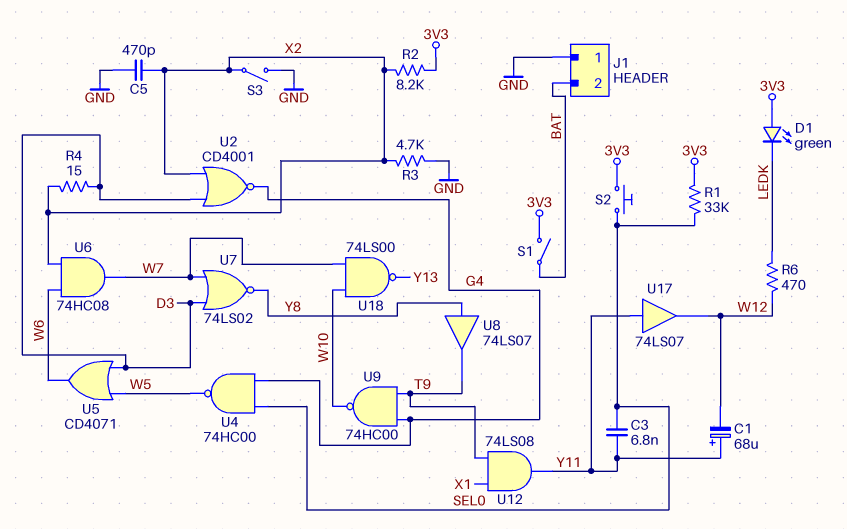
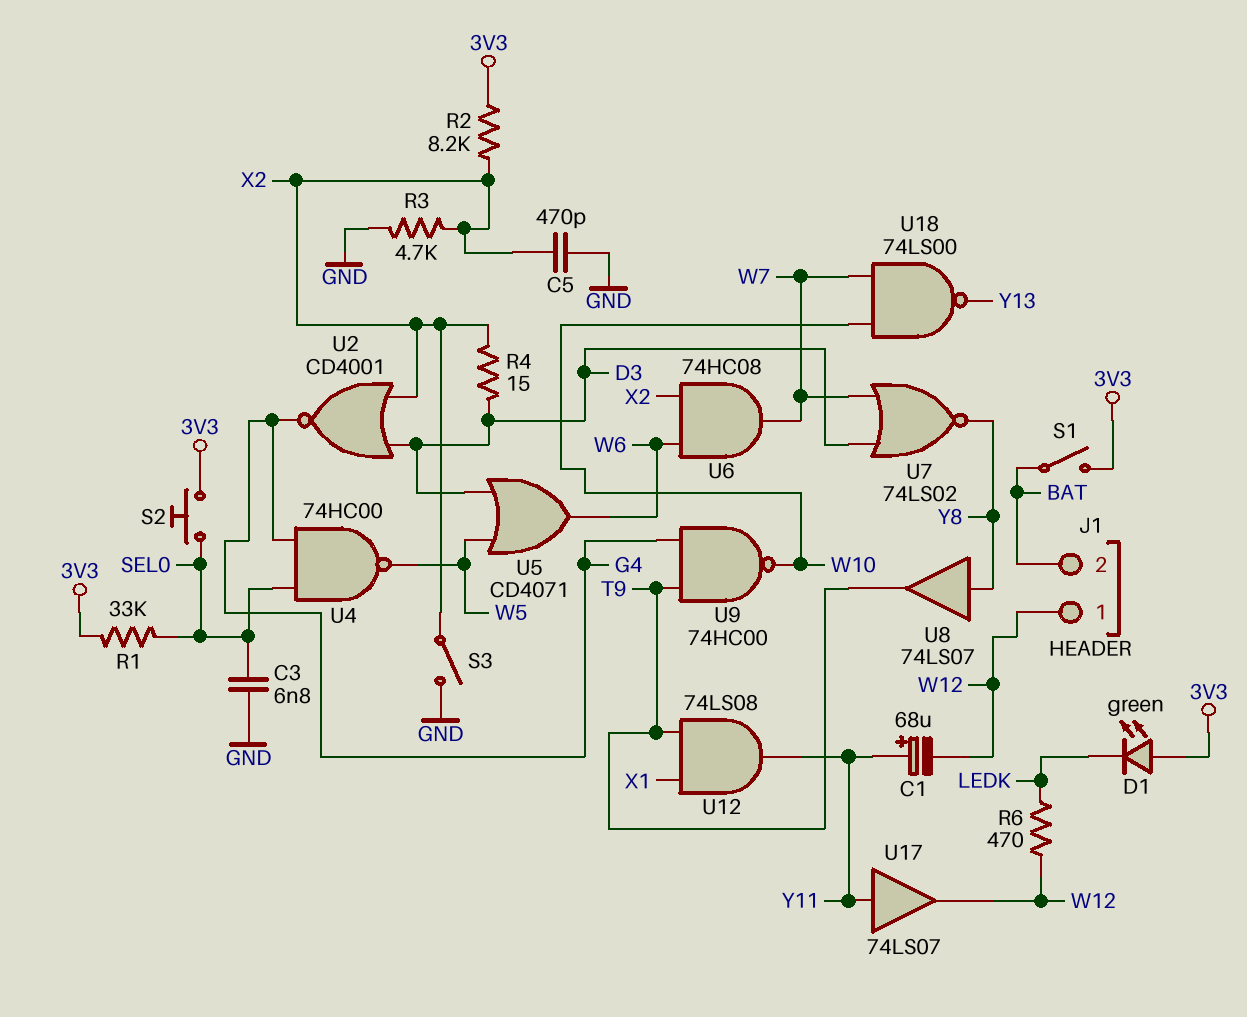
C3: 6.8nF (SEL0, Y11) -> 6.8nF (GND, SEL0)
J1 pin 1: GND -> W12

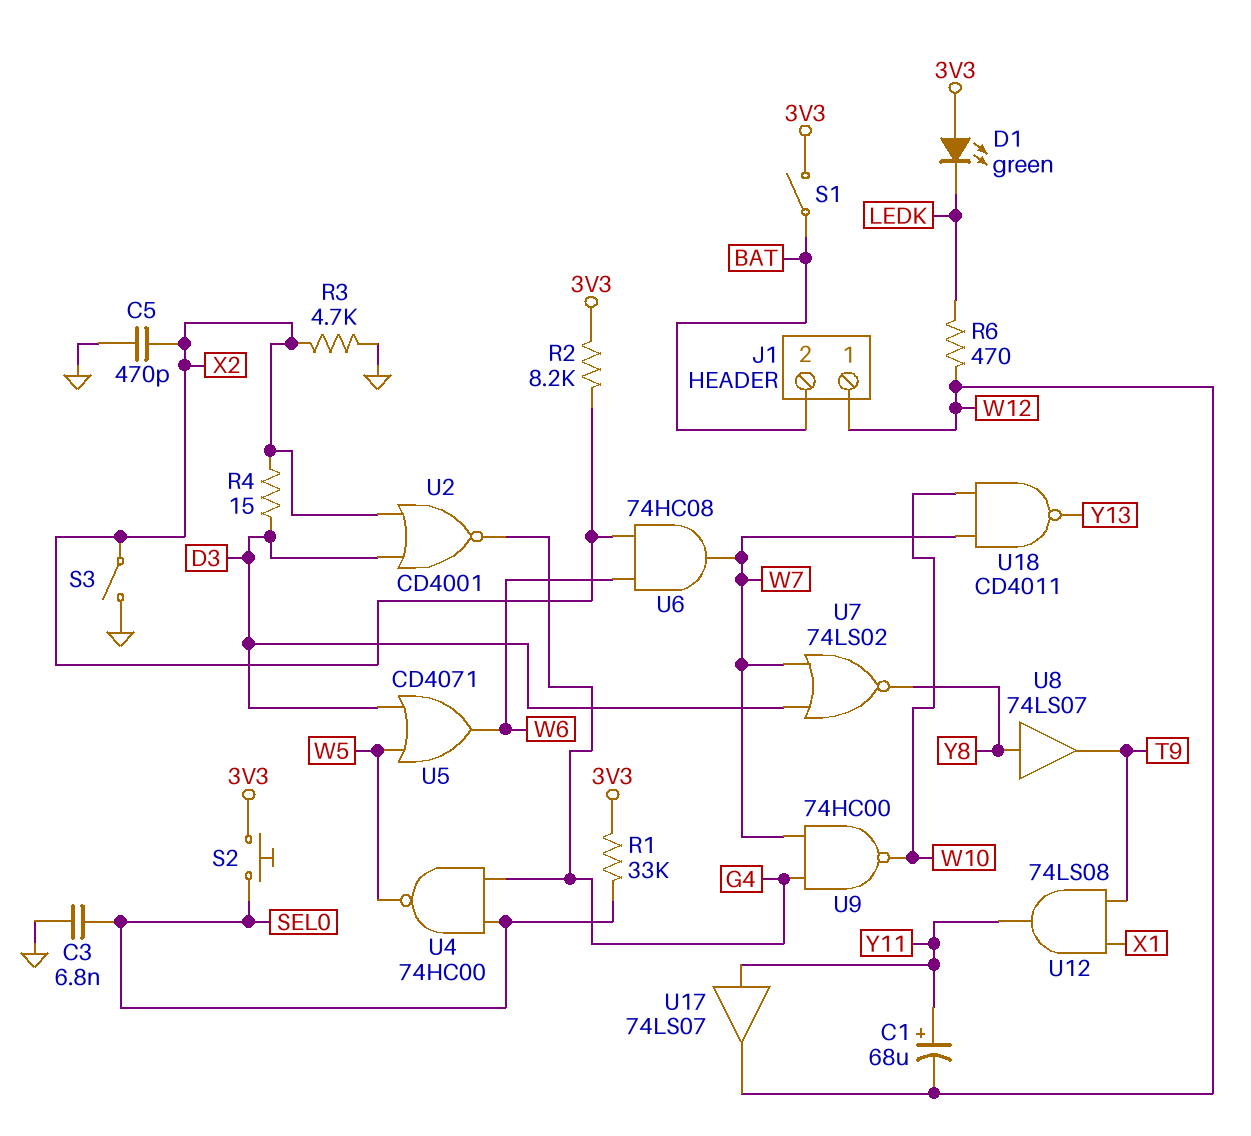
U9: NAND 74HC00 (in G4, in T9, out W10) -> NAND 74HC00 (in G4, in W7, out W10)
U18: NAND 74LS00 (in W7, in W10, out Y13) -> NAND CD4011 (in W7, in W10, out Y13)

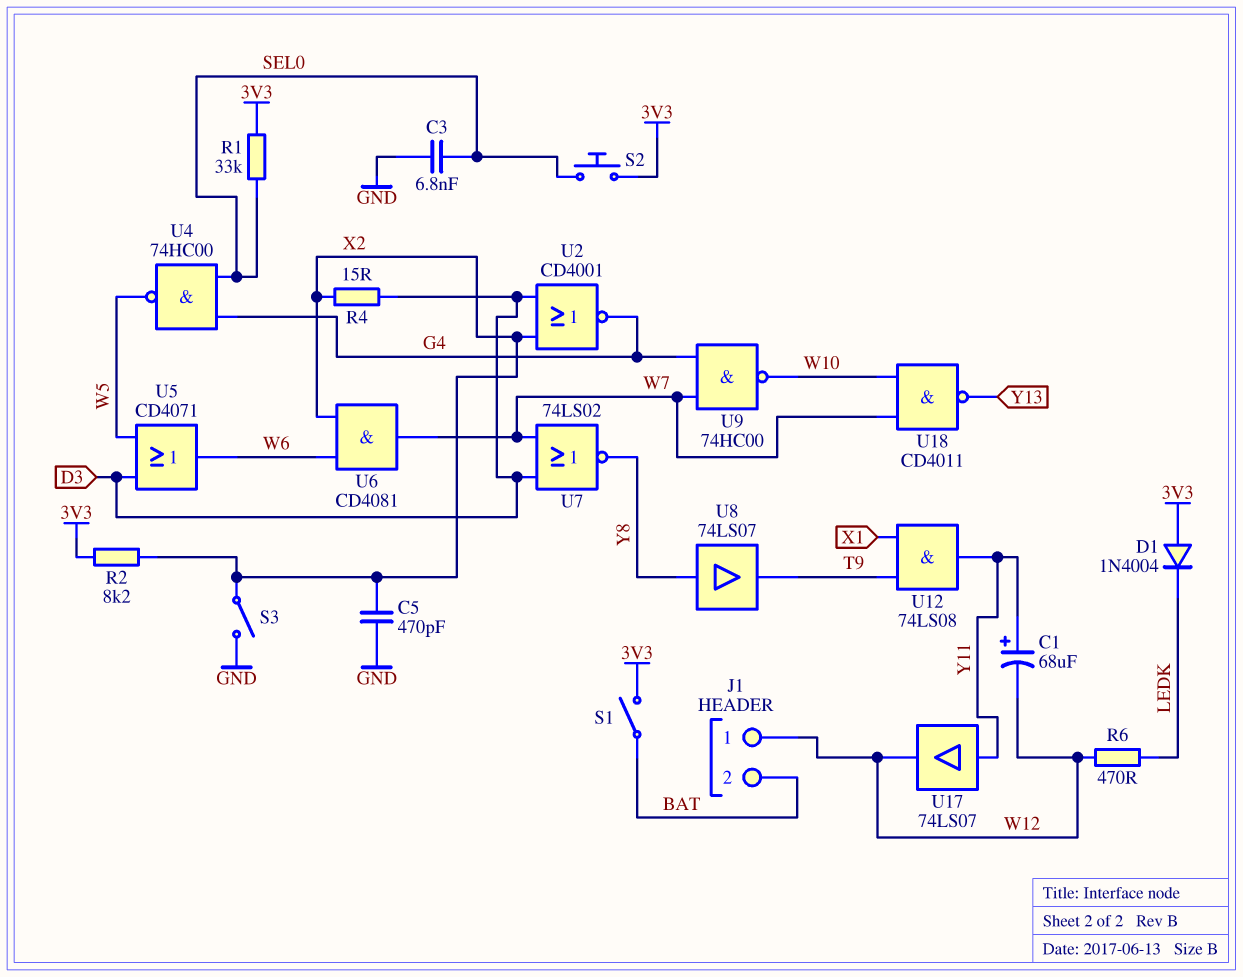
D1: LED green (A 3V3, K LEDK) -> diode 1N4004 (A 3V3, K LEDK)
R3: 4.7k (GND, X2) -> none
U6: AND 74HC08 (in W6, in X2, out W7) -> AND CD4081 (in W6, in X2, out W7)

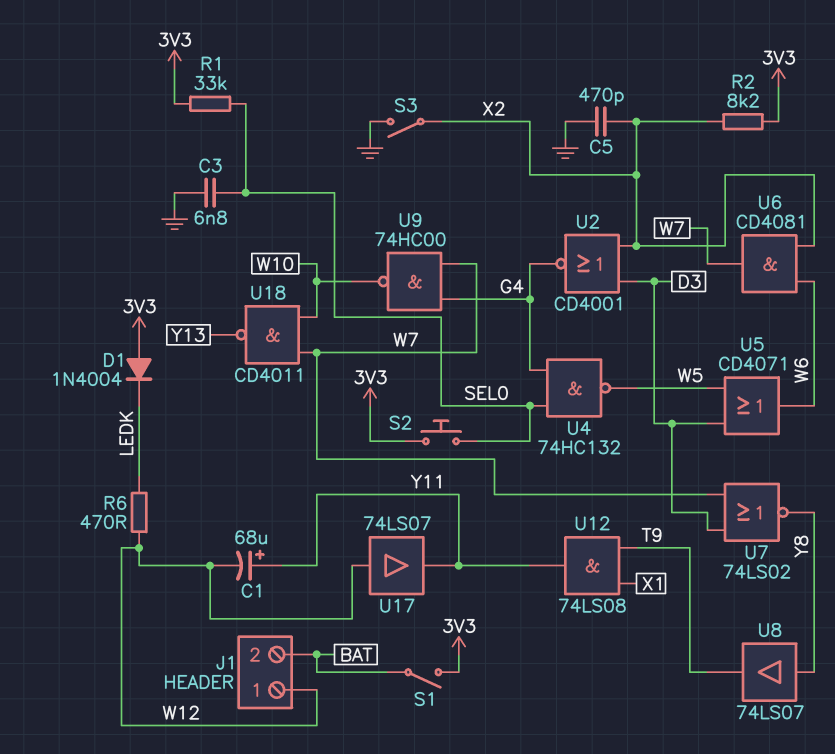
R4: 15 (D3, X2) -> none
U4: NAND 74HC00 (in G4, in SEL0, out W5) -> NAND 74HC132 (in G4, in SEL0, out W5)
U17: buffer 74LS07 (in Y11, out W12) -> buffer 74LS07 (in W12, out Y11)

